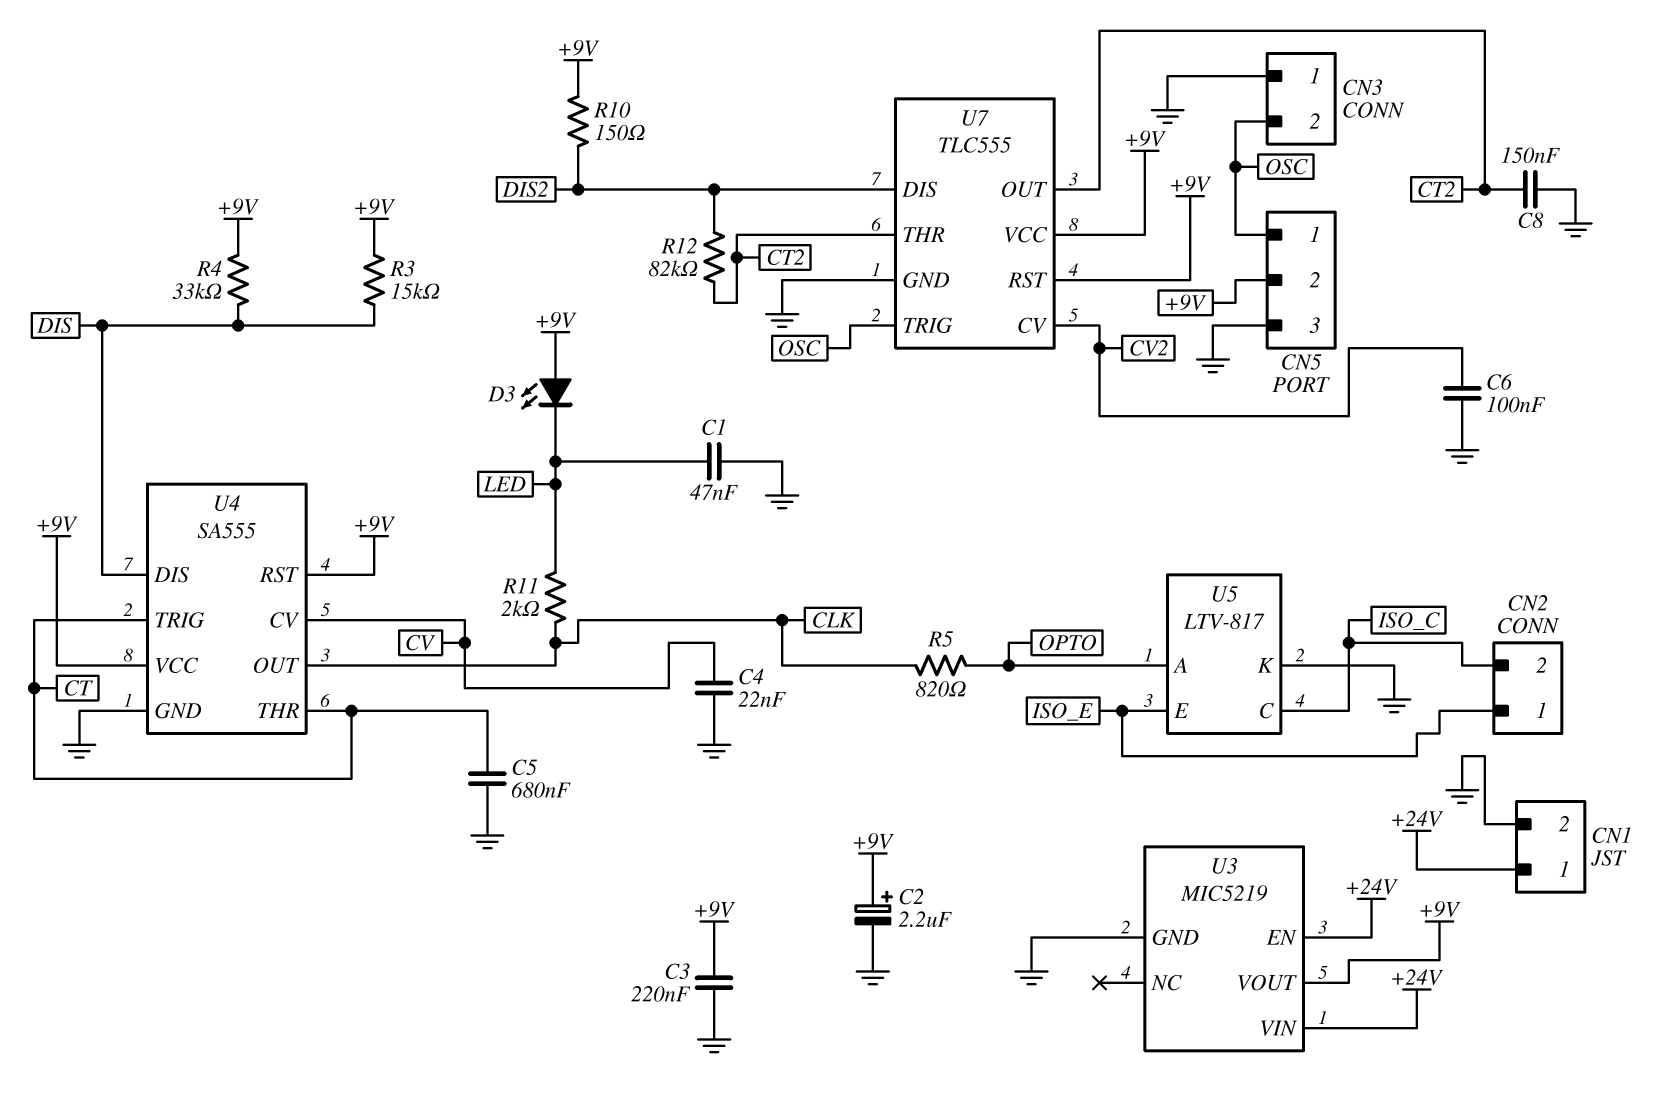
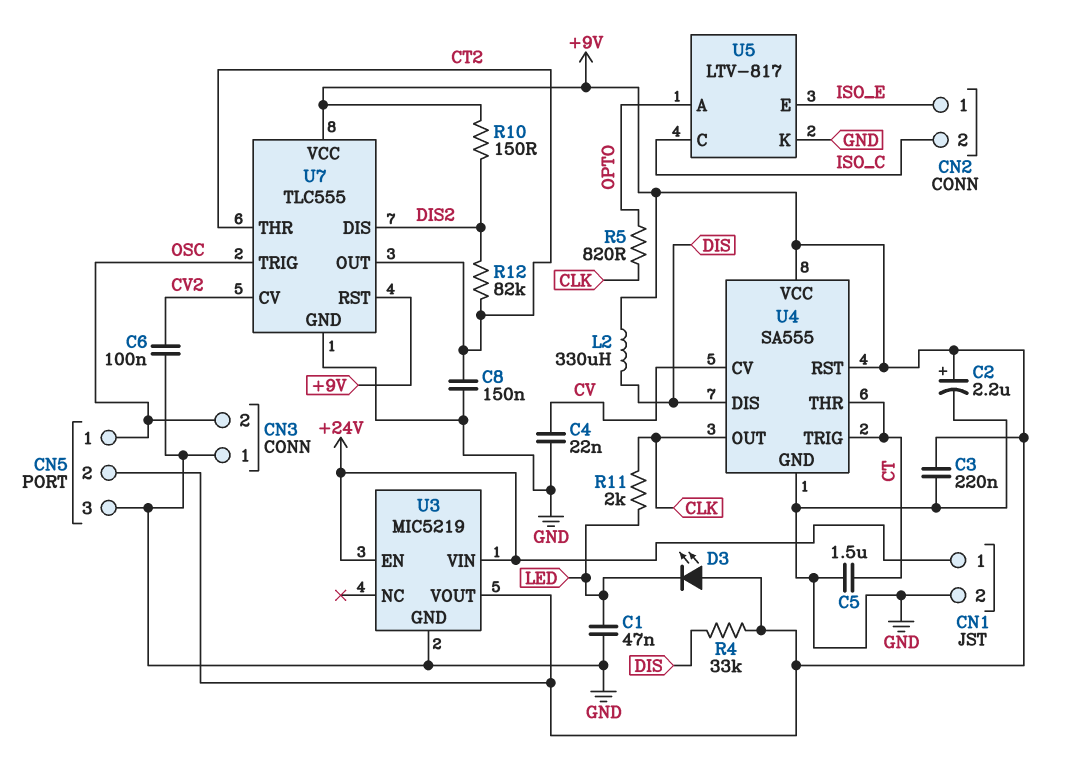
C5: 680nF (CT, GND) -> 1.5uF (CT, GND)
L2: none -> 330uH (+9V, DIS)
R3: 15k (+9V, DIS) -> none

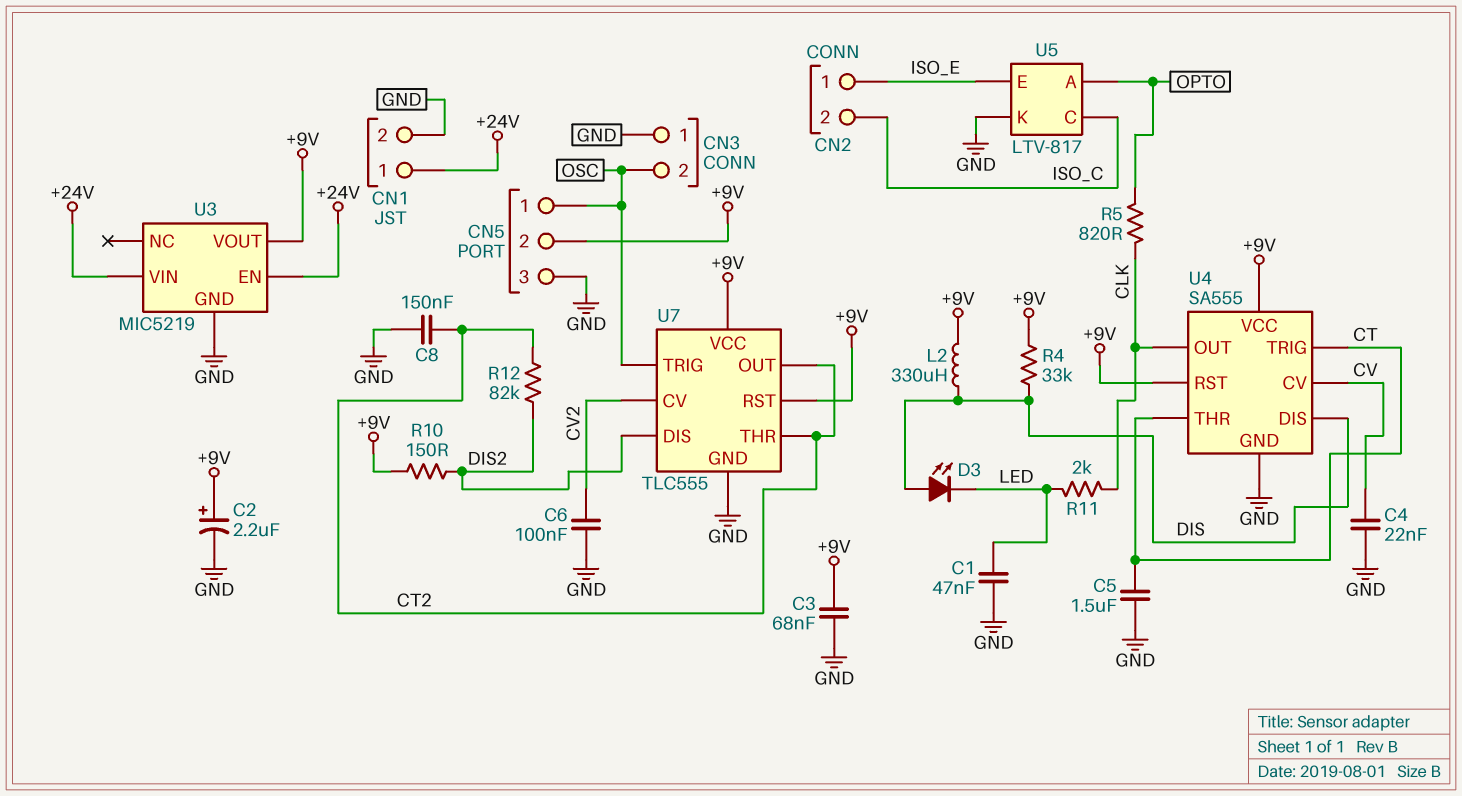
C3: 220nF (+9V, GND) -> 68nF (+9V, GND)
D3: LED (A +9V, K LED) -> LED (A DIS, K LED)

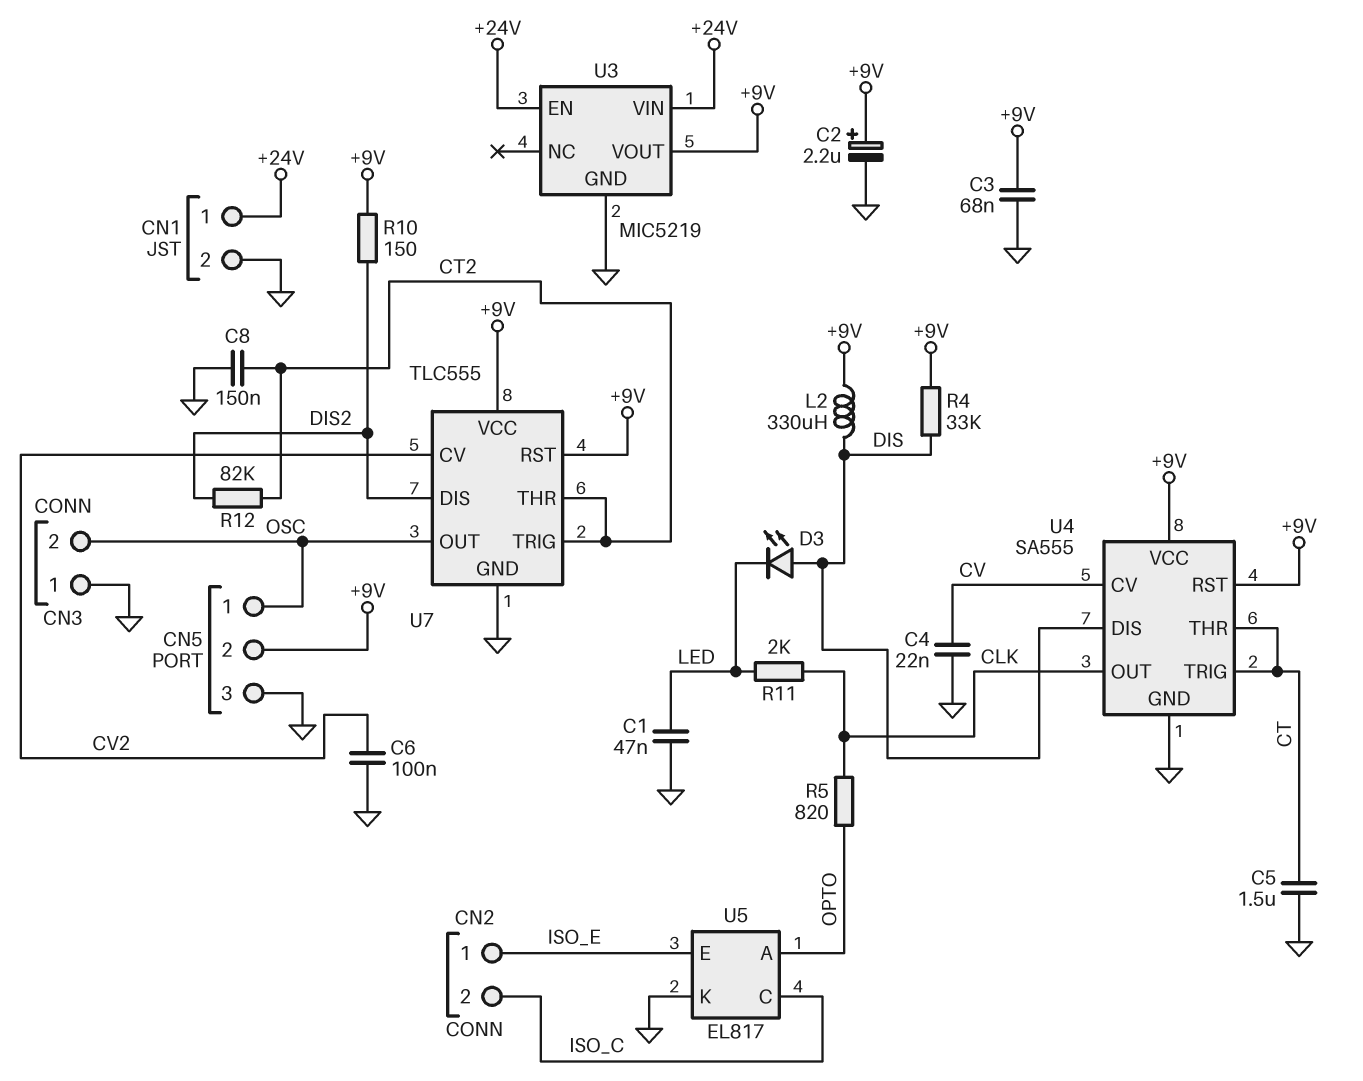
U5: LTV-817 -> EL817
U7 pin OUT: CT2 -> OSC
U7 pin TRIG: OSC -> CT2

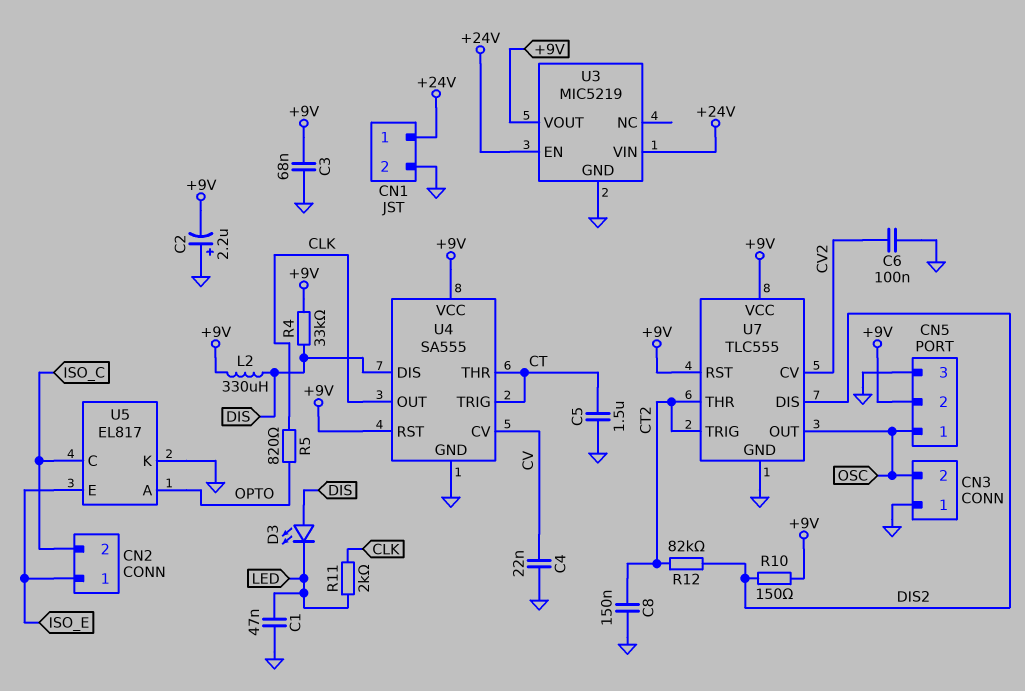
C2: 2.2uF (plus +9V, minus GND) -> 2.2uF (plus GND, minus +9V)

